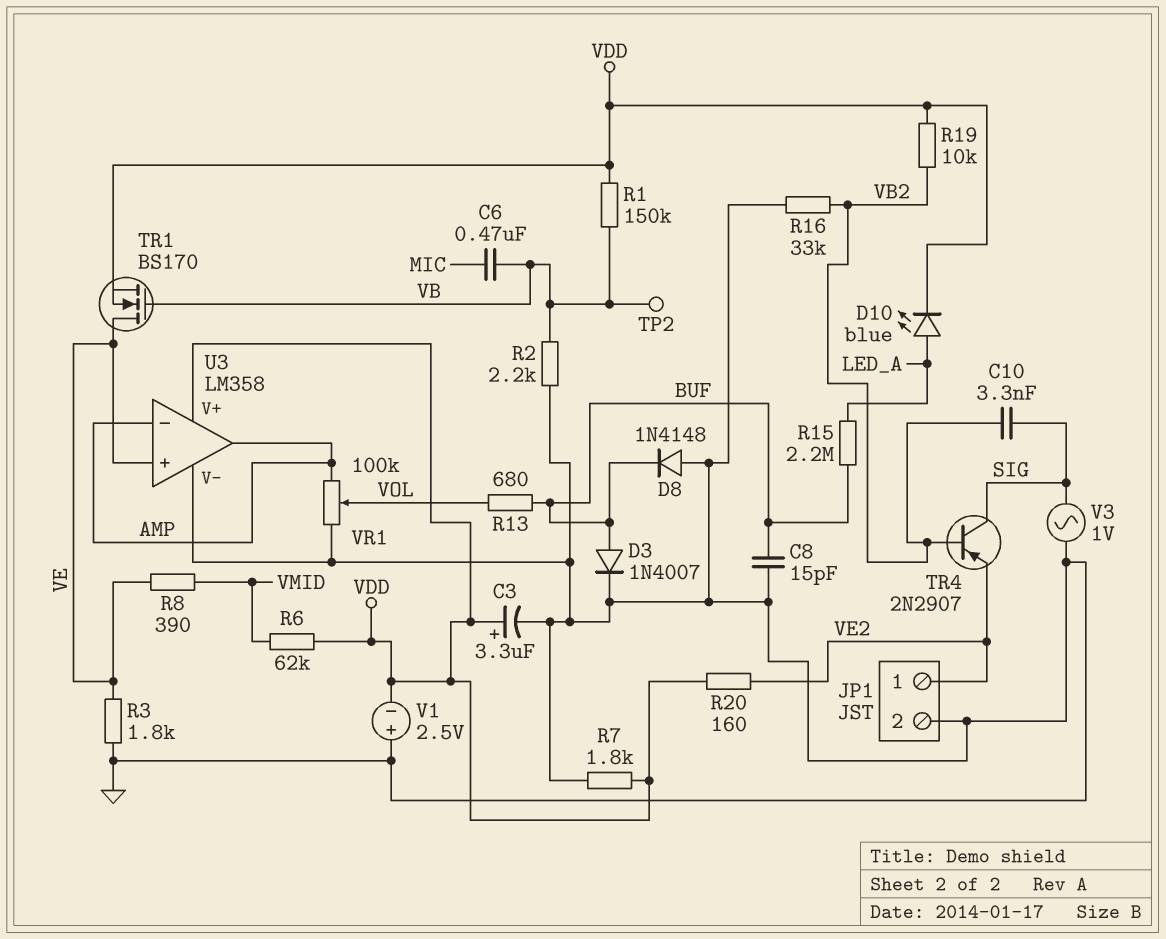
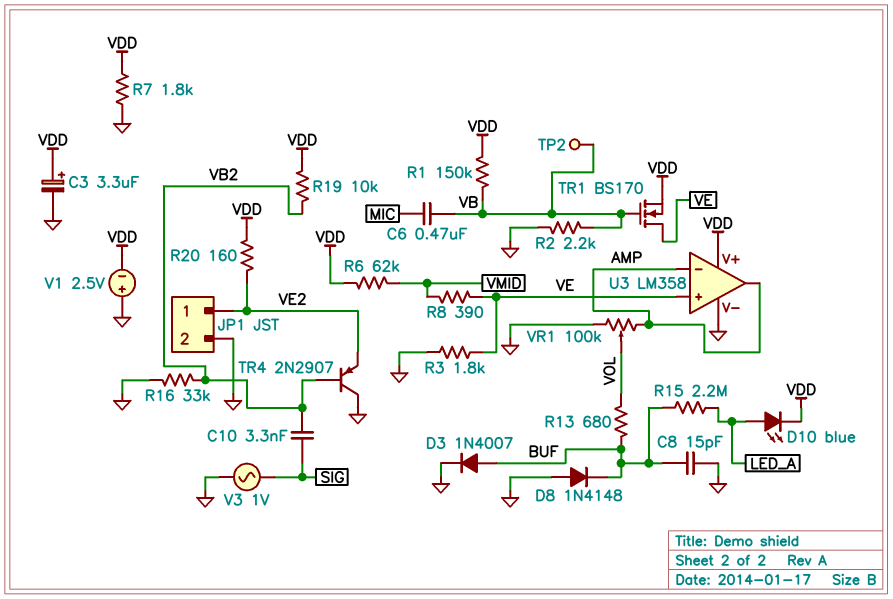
TR4: PNP 2N2907 (B VB2, C SIG, E VE2) -> PNP 2N2907 (B VB2, C GND, E VE2)

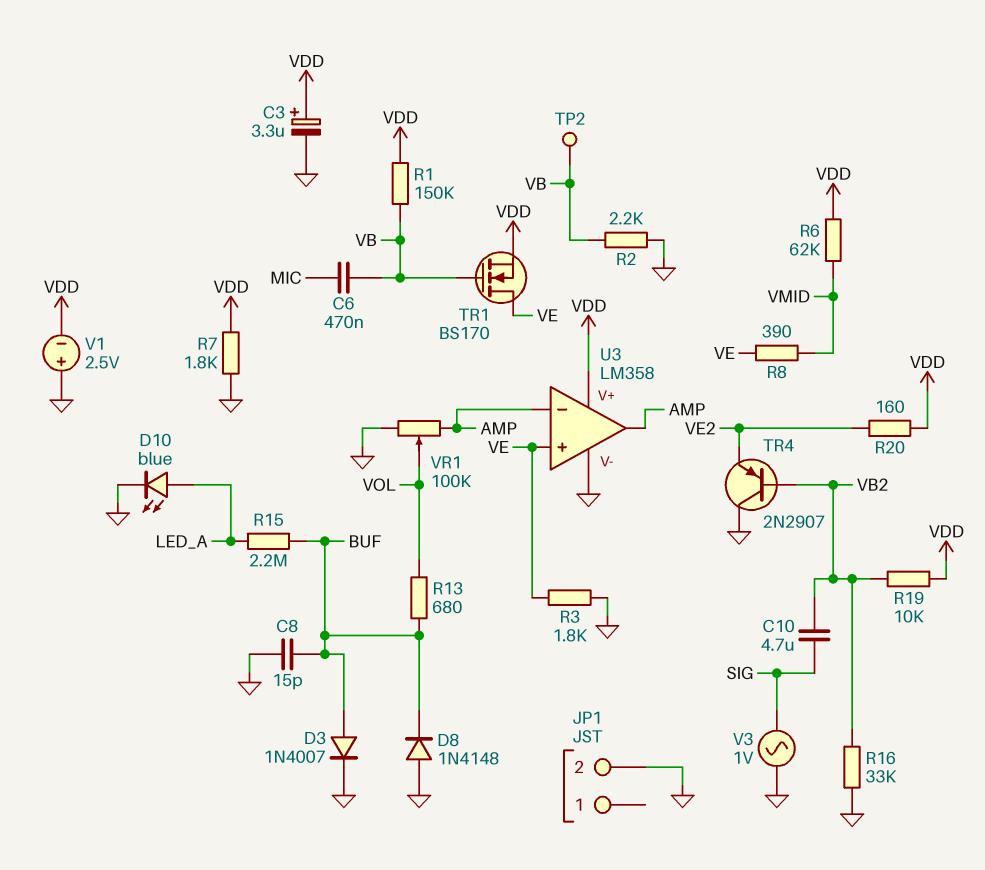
C10: 3.3nF (SIG, VB2) -> 4.7uF (SIG, VB2)
D10: LED blue (A LED_A, K VDD) -> LED blue (A LED_A, K GND)
JP1 pin 1: VE2 -> none

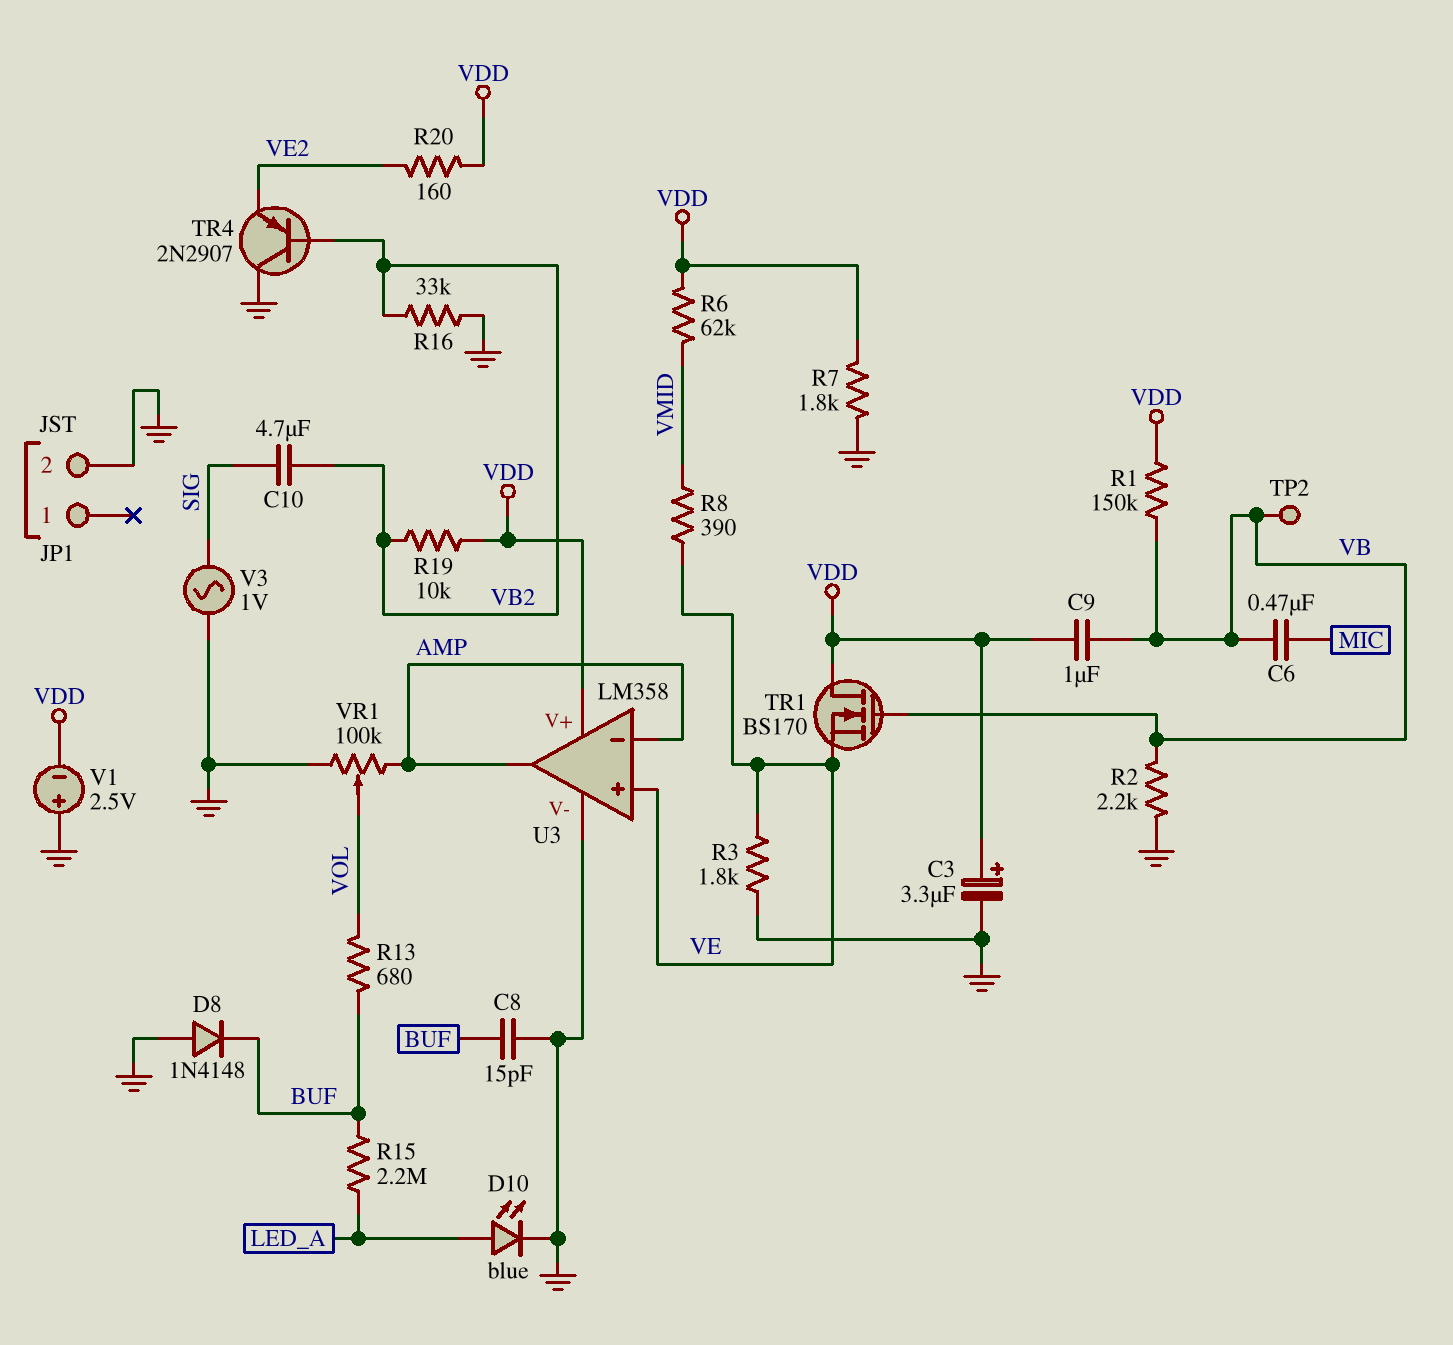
C9: none -> 1uF (VB, VDD)
D3: diode 1N4007 (A BUF, K GND) -> none
TR1: NMOS BS170 (G VB, D VE, S VDD) -> NMOS BS170 (G VB, D VDD, S VE)

